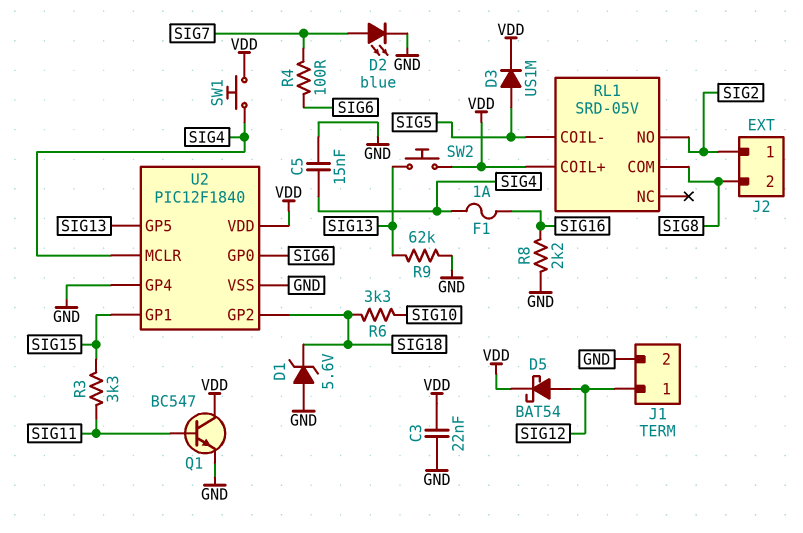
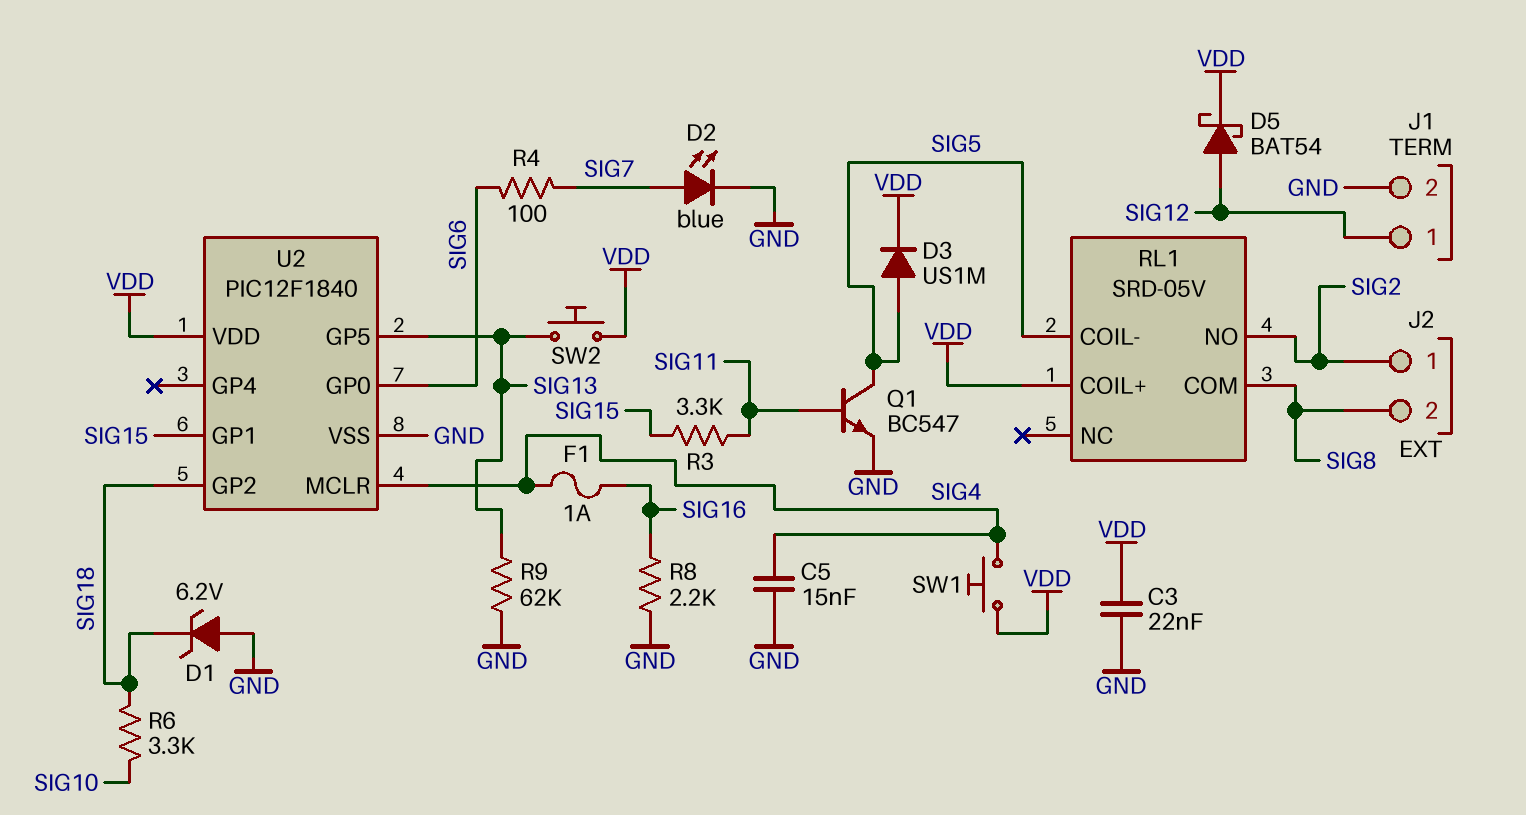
D1: zener 5.6V (A GND, K SIG18) -> zener 6.2V (A GND, K SIG18)
Q1: NPN BC547 (B SIG11, C VDD, E GND) -> NPN BC547 (B SIG11, C SIG5, E GND)
U2 pin GP4: GND -> none

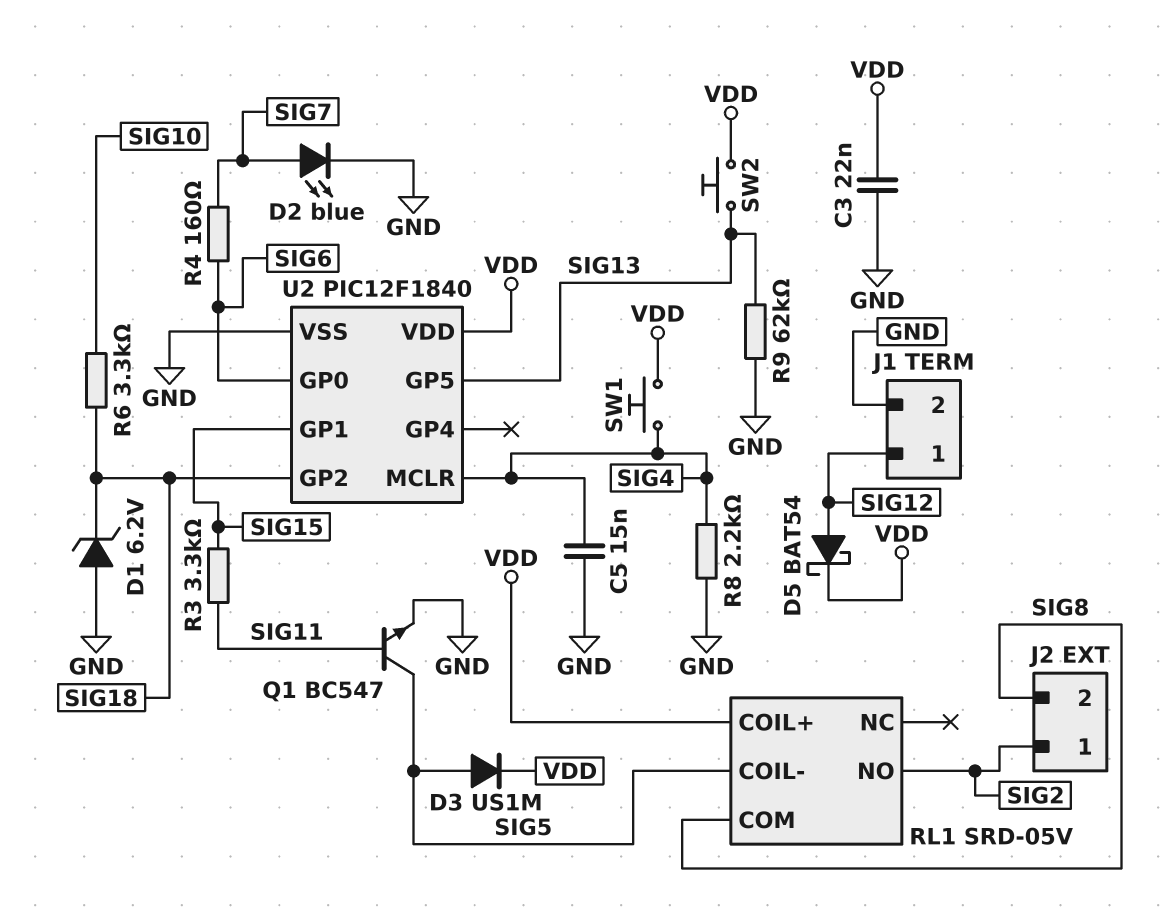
F1: 1A (SIG4, SIG16) -> none
R4: 100 (SIG6, SIG7) -> 160 (SIG6, SIG7)
R8: 2.2k (GND, SIG16) -> 2.2k (GND, SIG4)

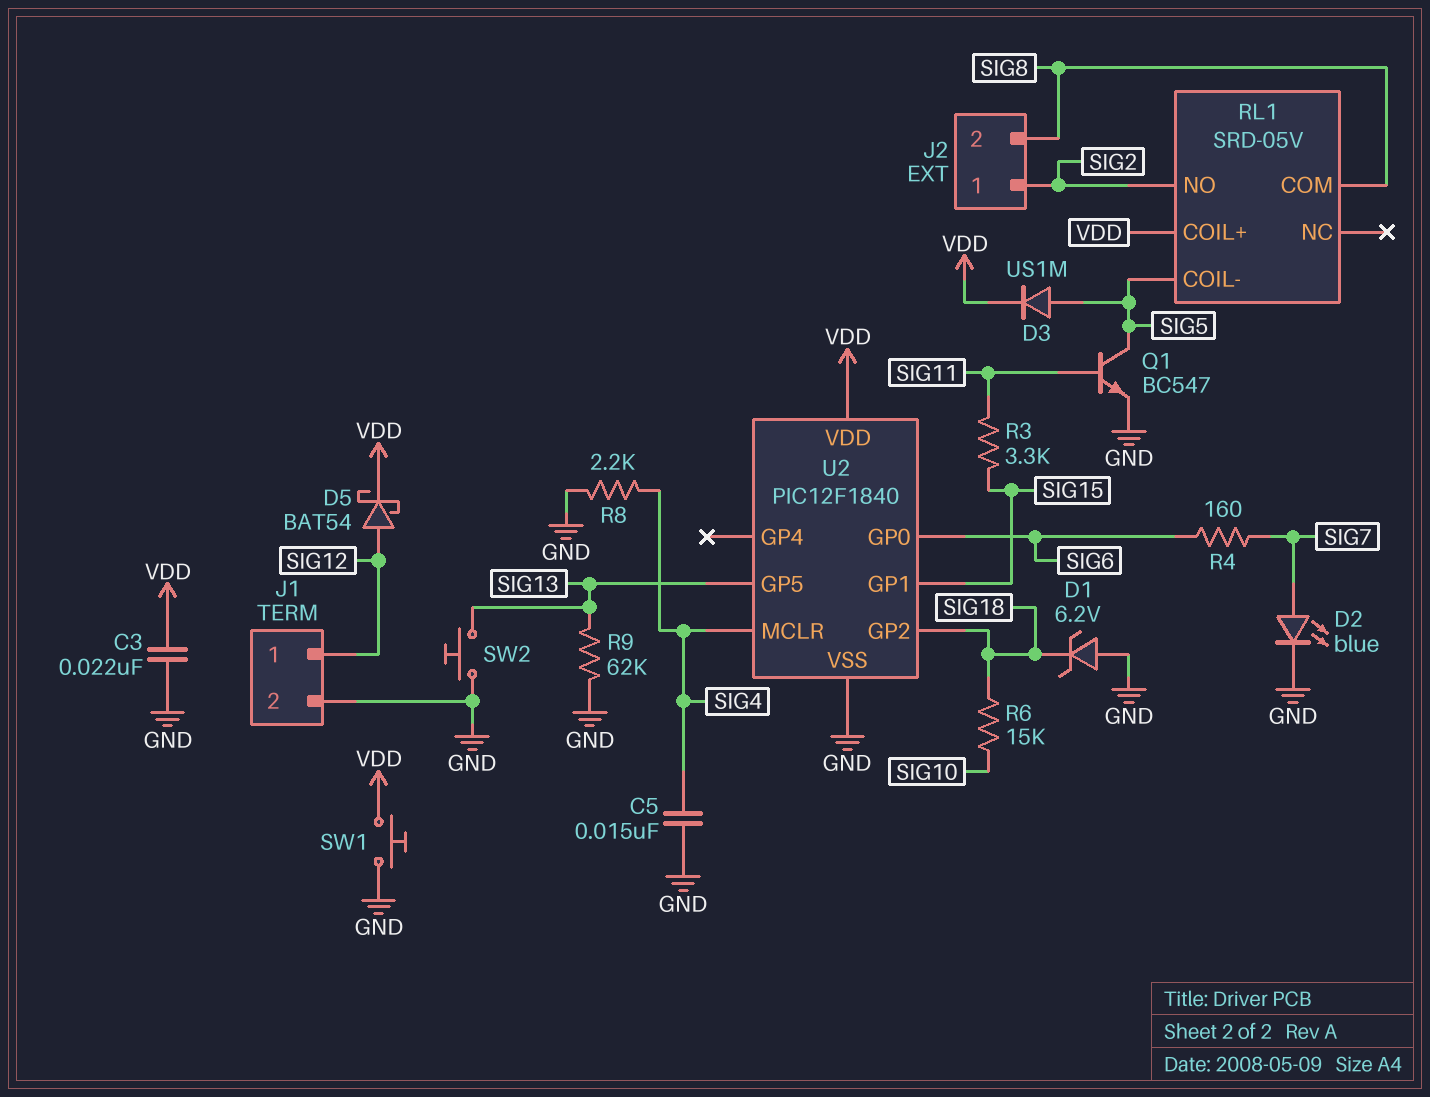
R6: 3.3k (SIG10, SIG18) -> 15k (SIG10, SIG18)
SW1: button (SIG4, VDD) -> button (GND, VDD)
SW2: button (SIG13, VDD) -> button (GND, SIG13)

